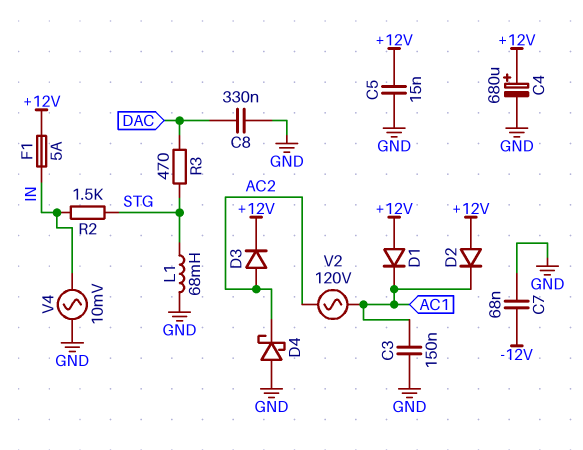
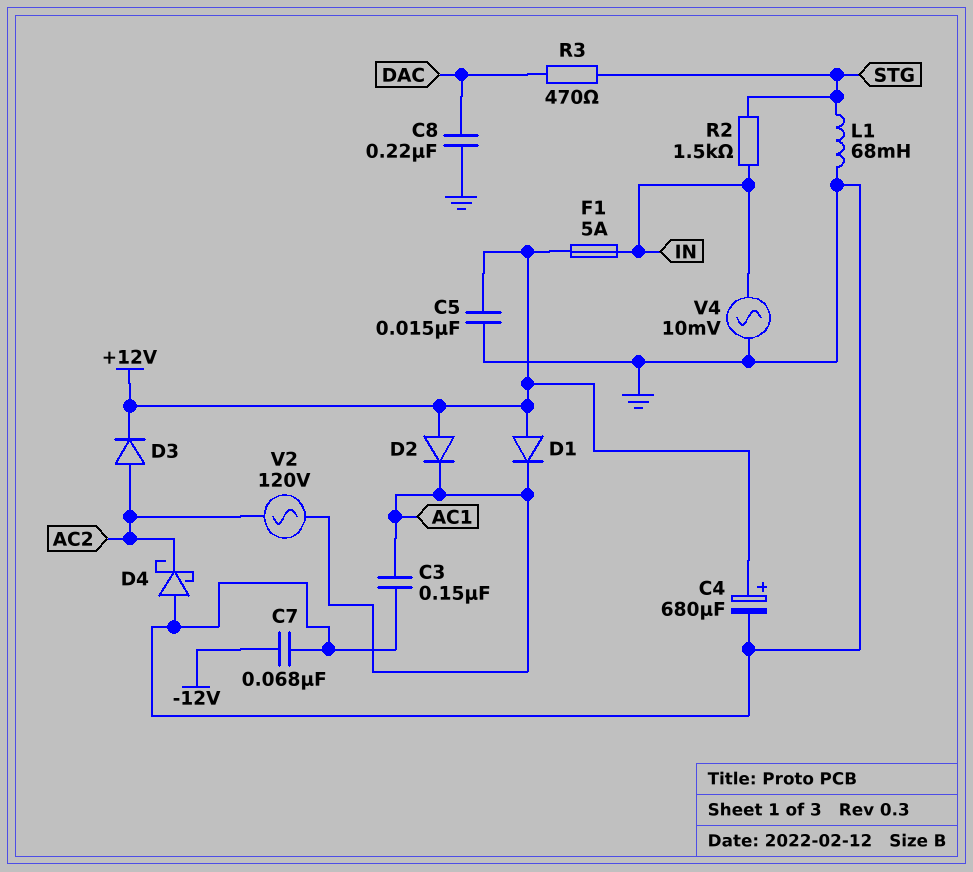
C8: 330nF (DAC, GND) -> 220nF (DAC, GND)

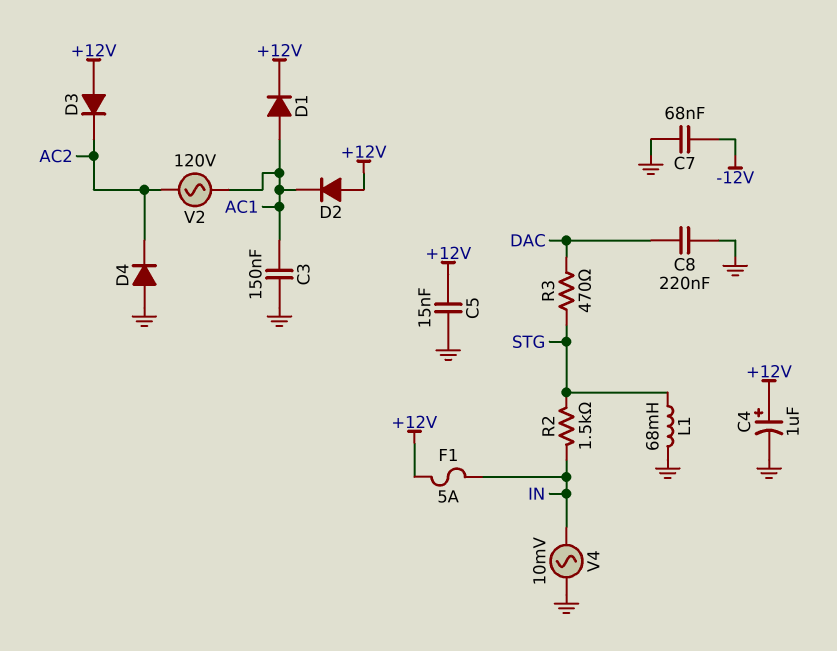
C4: 680uF (plus +12V, minus GND) -> 1uF (plus +12V, minus GND)
D1: diode (A +12V, K AC1) -> diode (A AC1, K +12V)
D3: diode (A AC2, K +12V) -> diode (A +12V, K AC2)
D4: schottky (A GND, K AC2) -> diode (A GND, K AC2)

